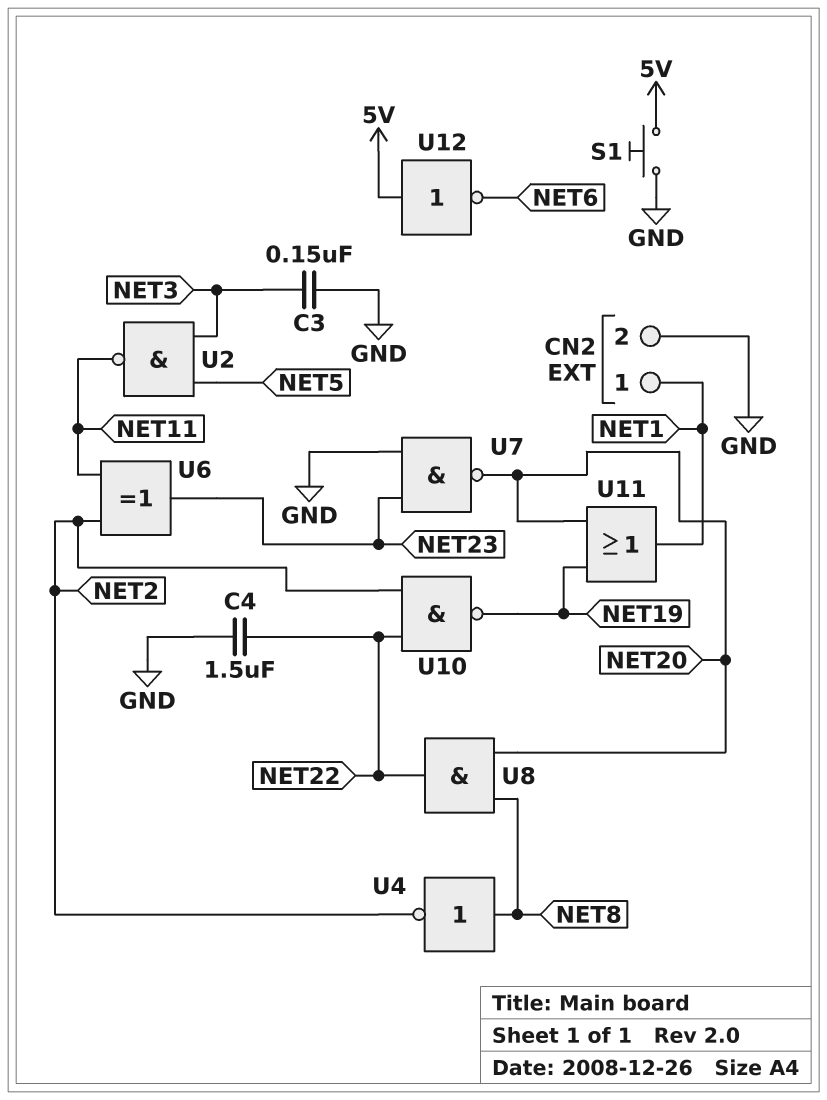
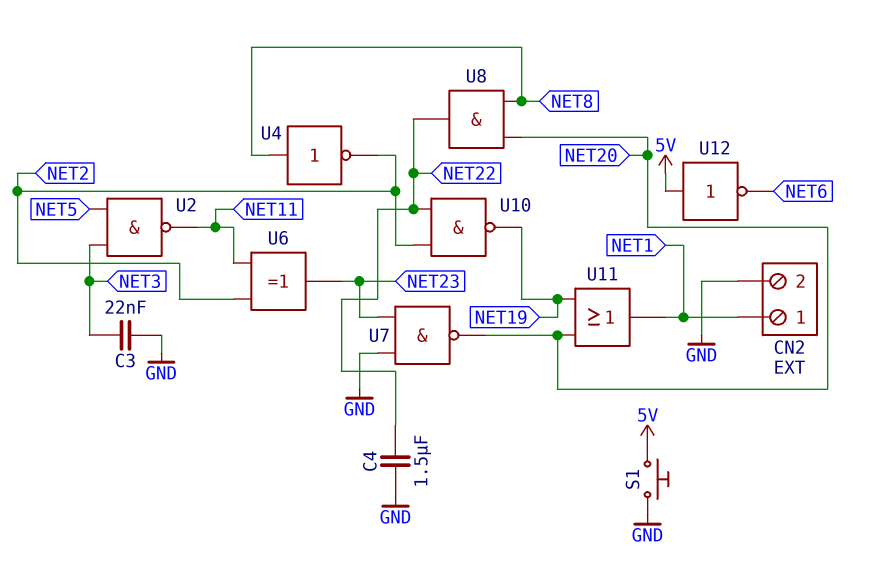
C3: 150nF (GND, NET3) -> 22nF (GND, NET3)

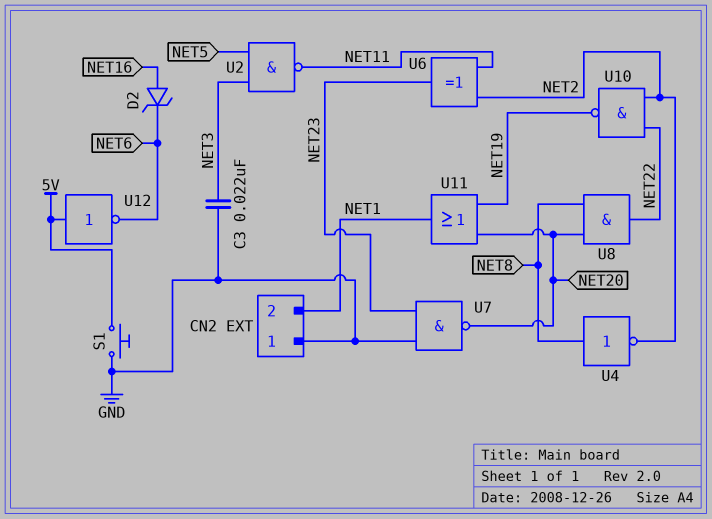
C4: 1.5uF (GND, NET22) -> none
CN2 pin 1: NET1 -> GND
CN2 pin 2: GND -> NET1
D2: none -> zener (A NET16, K NET6)

